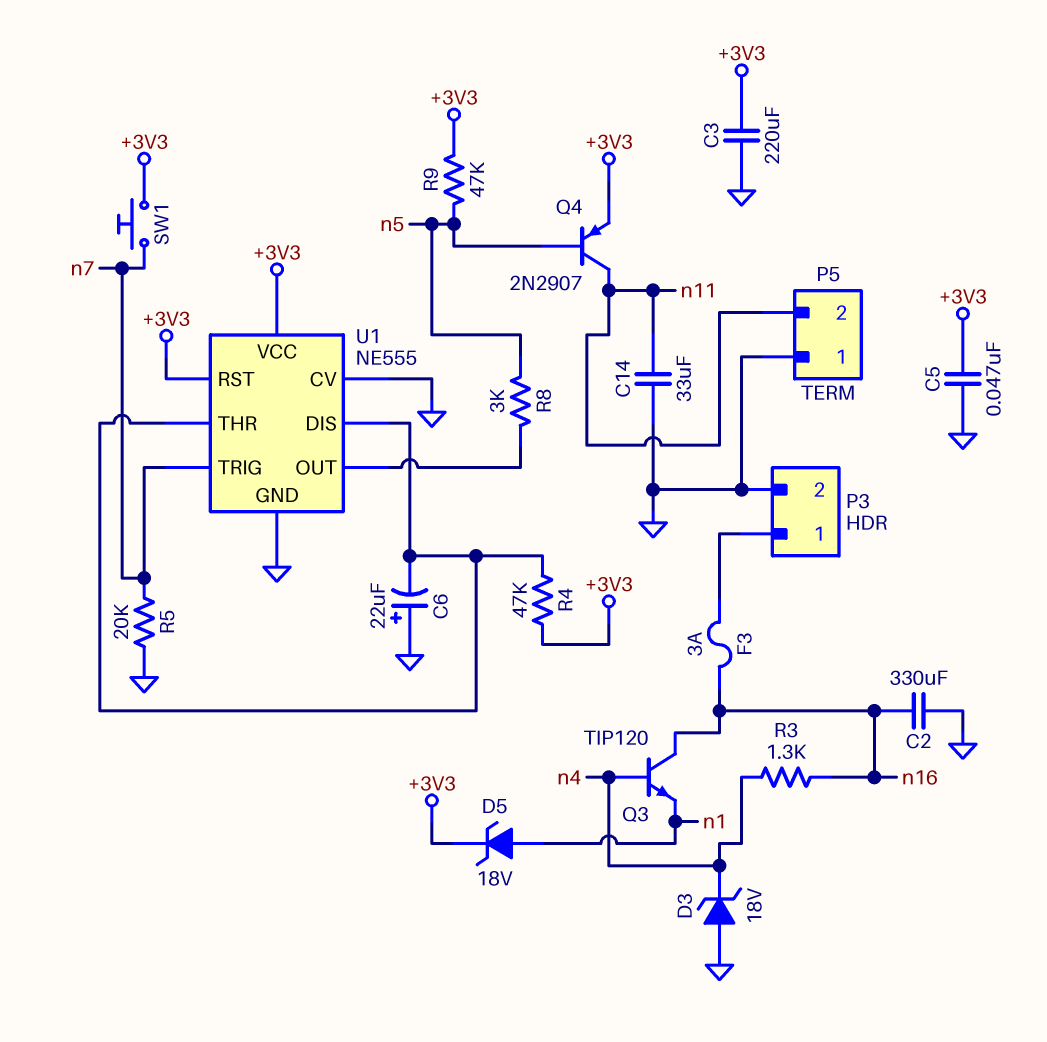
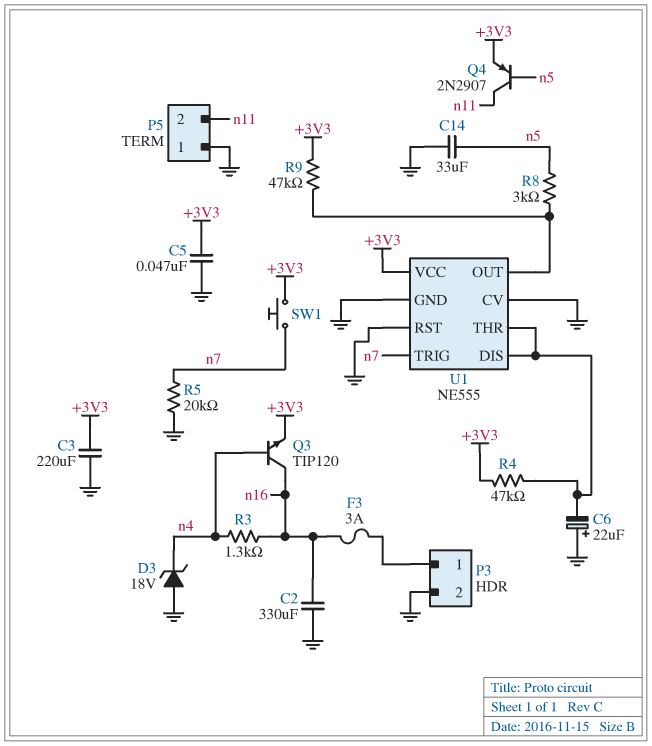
C14: 33uF (GND, n11) -> 33uF (GND, n5)
D5: zener 18V (A n1, K +3V3) -> none
Q3: NPN TIP120 (B n4, C n16, E n1) -> NPN TIP120 (B n4, C n16, E +3V3)
R9: 47k (+3V3, n5) -> 47k (+3V3, U1/OUT)
U1 pin RST: +3V3 -> GND

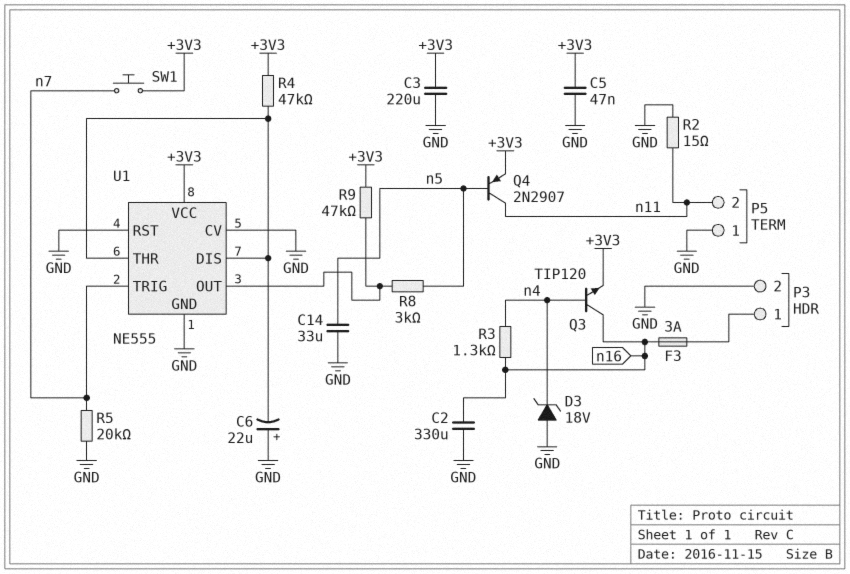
R2: none -> 15 (GND, n11)

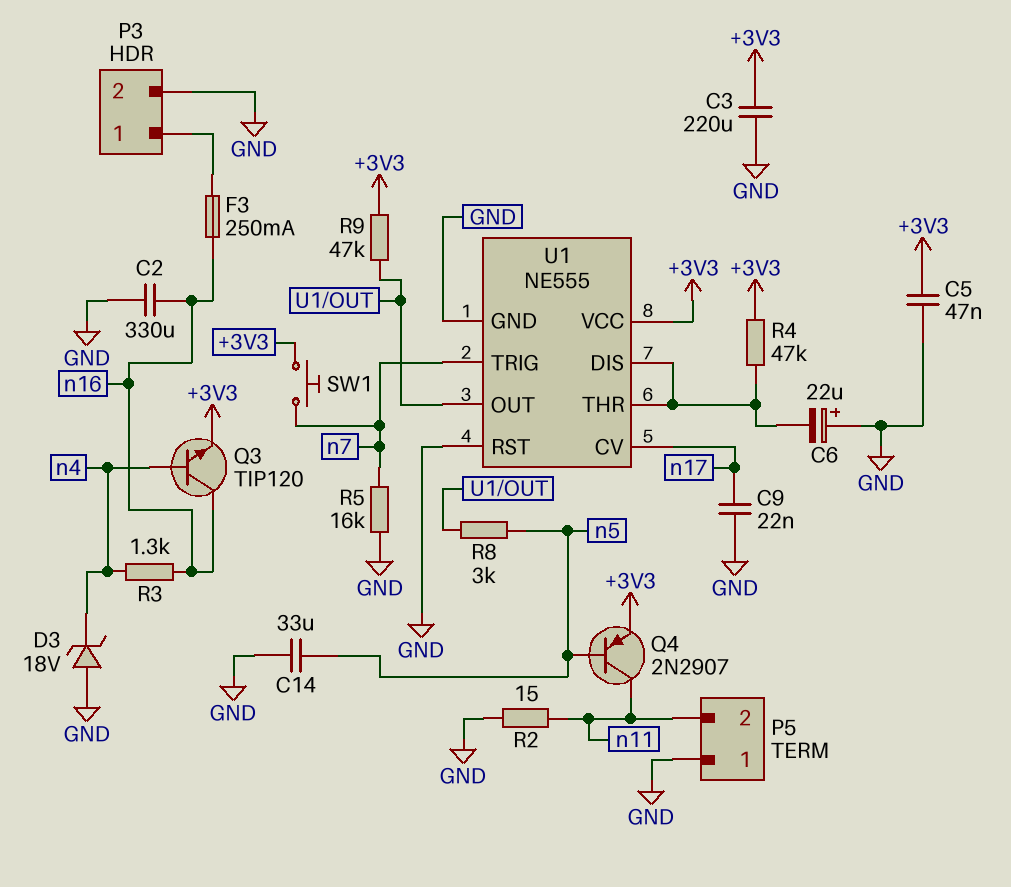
C9: none -> 22nF (GND, n17)
F3: 3A (P3/1, n16) -> 250mA (P3/1, n16)
R5: 20k (GND, n7) -> 16k (GND, n7)
U1 pin CV: GND -> n17

